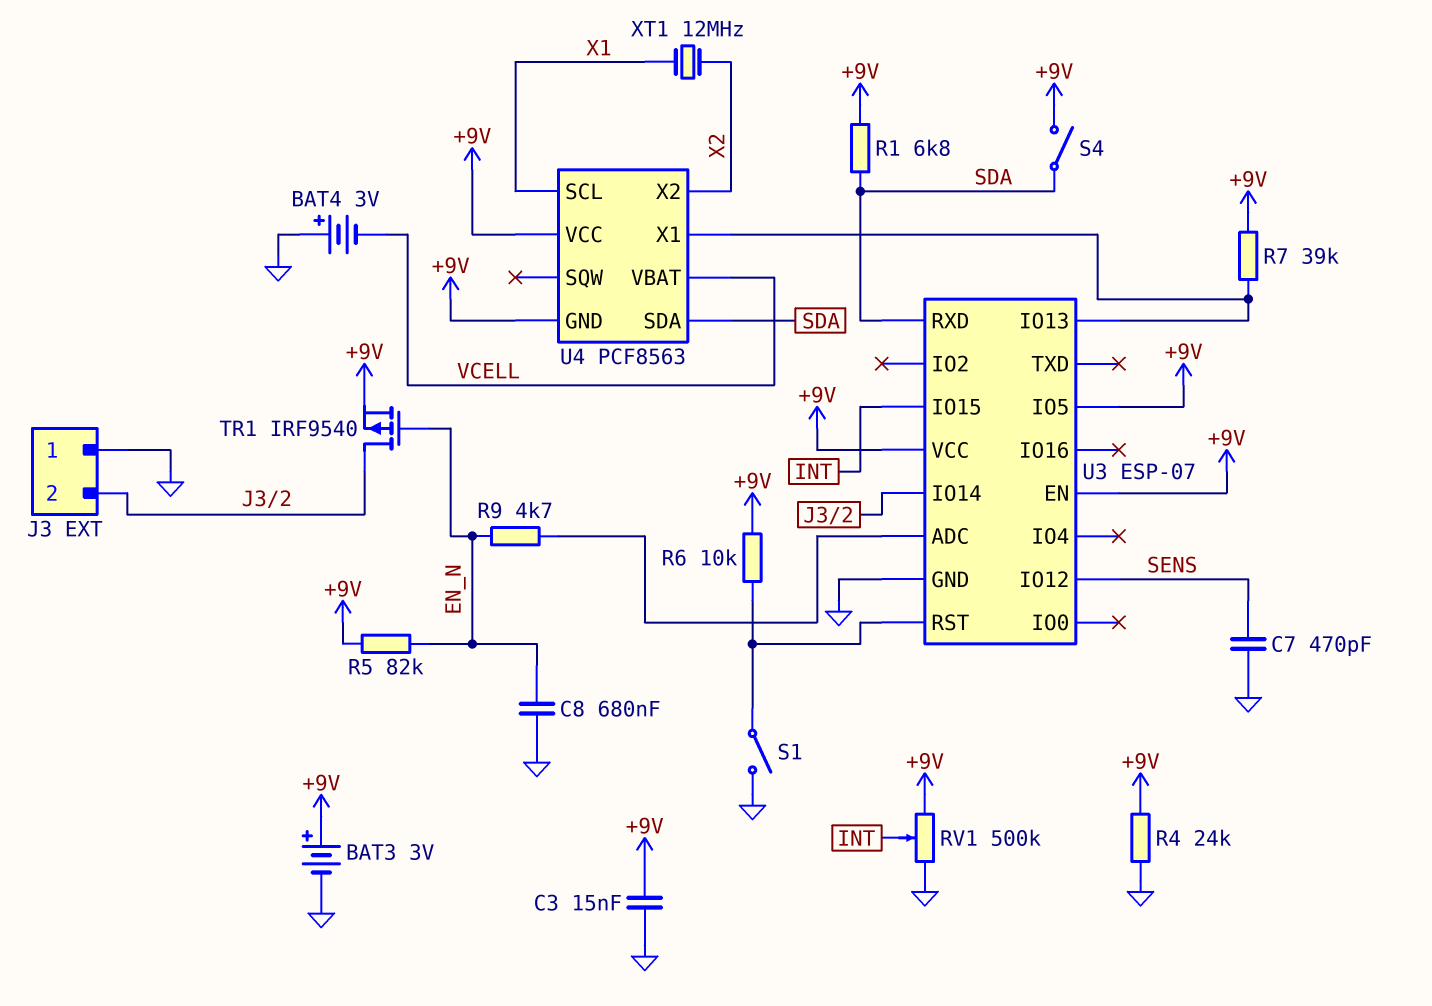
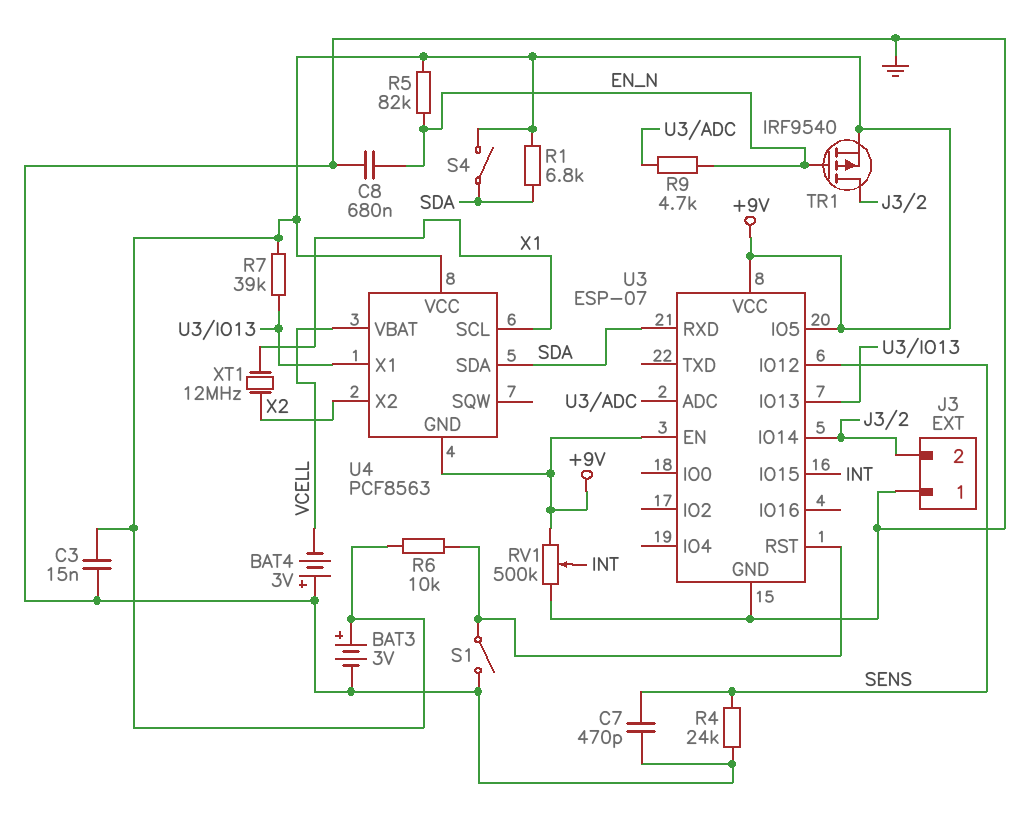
R4: 24k (+9V, GND) -> 24k (GND, SENS)

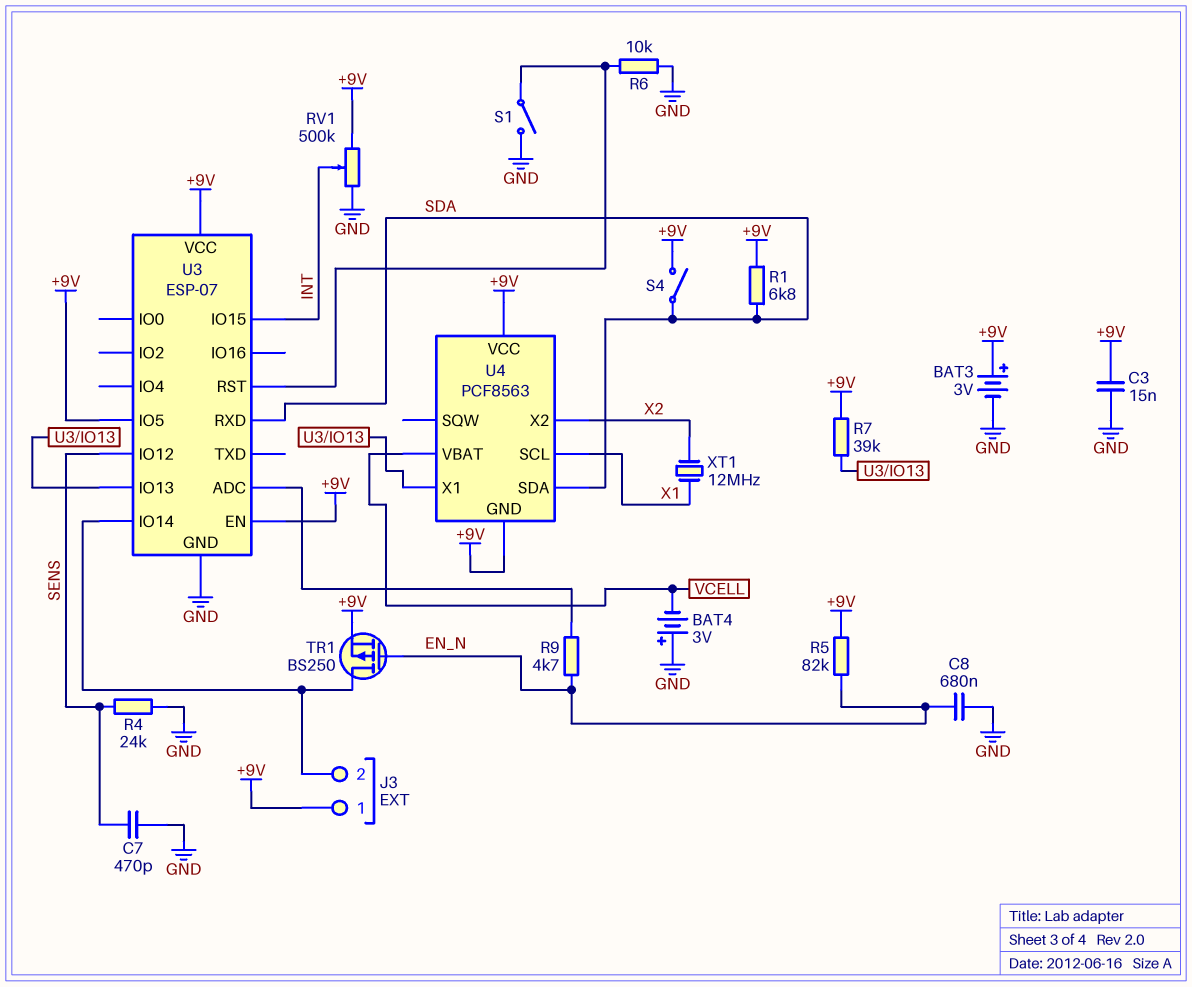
J3 pin 1: GND -> +9V
R6: 10k (+9V, U3/RST) -> 10k (GND, U3/RST)
TR1: PMOS IRF9540 (G EN_N, D J3/2, S +9V) -> PMOS BS250 (G EN_N, D J3/2, S +9V)

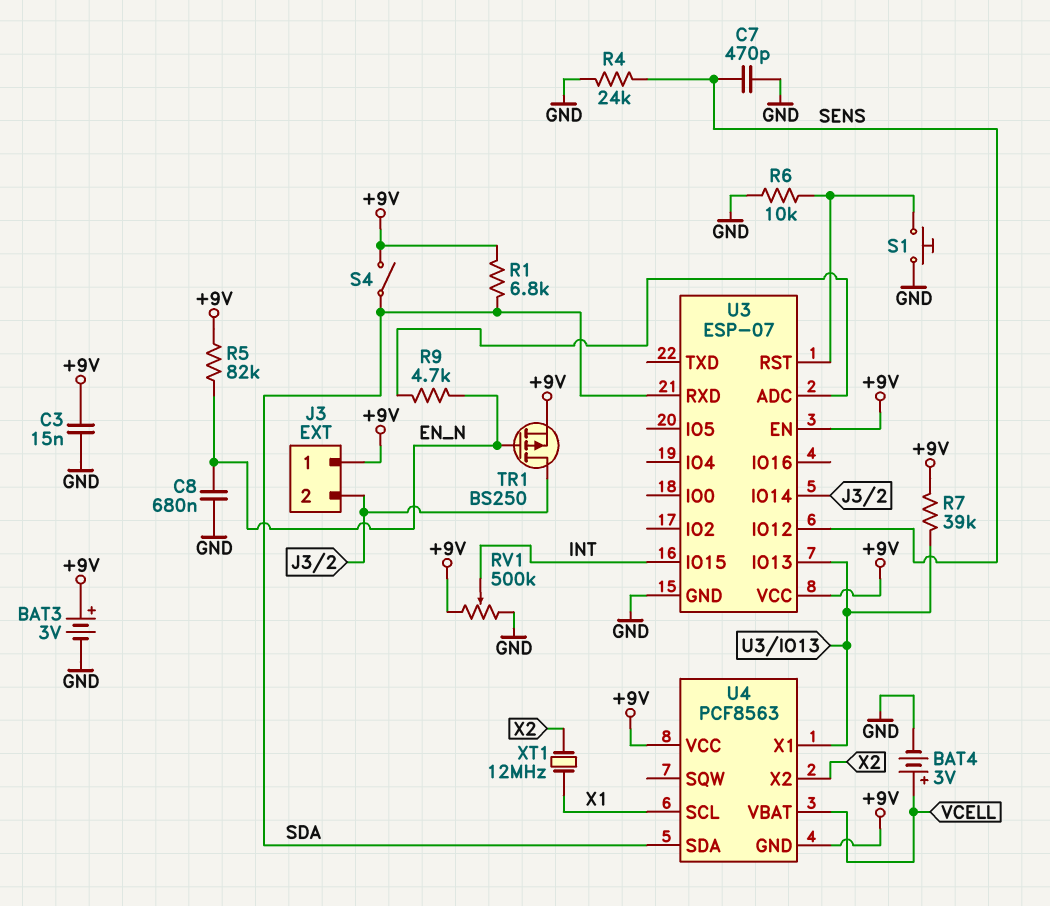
BAT4: 3V (plus GND, minus VCELL) -> 3V (plus VCELL, minus GND)
S1: switch (GND, U3/RST) -> button (GND, U3/RST)
U3 pin IO5: +9V -> none

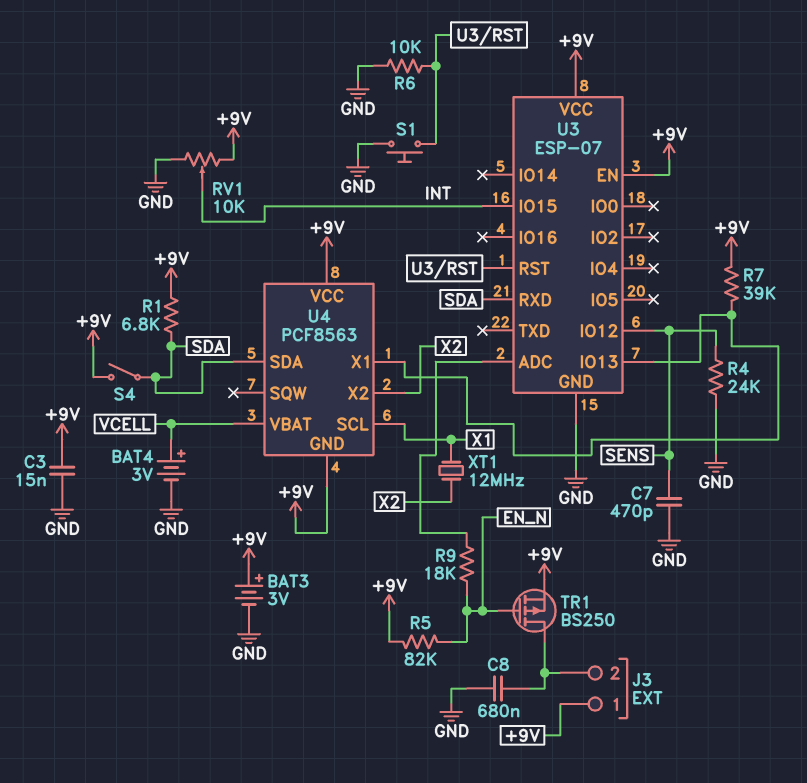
C8: 680nF (EN_N, GND) -> 680nF (GND, J3/2)
R9: 4.7k (EN_N, U3/ADC) -> 18k (EN_N, U3/ADC)
RV1: 500k (+9V, GND, wiper INT) -> 10k (+9V, GND, wiper INT)
U3 pin IO14: J3/2 -> none

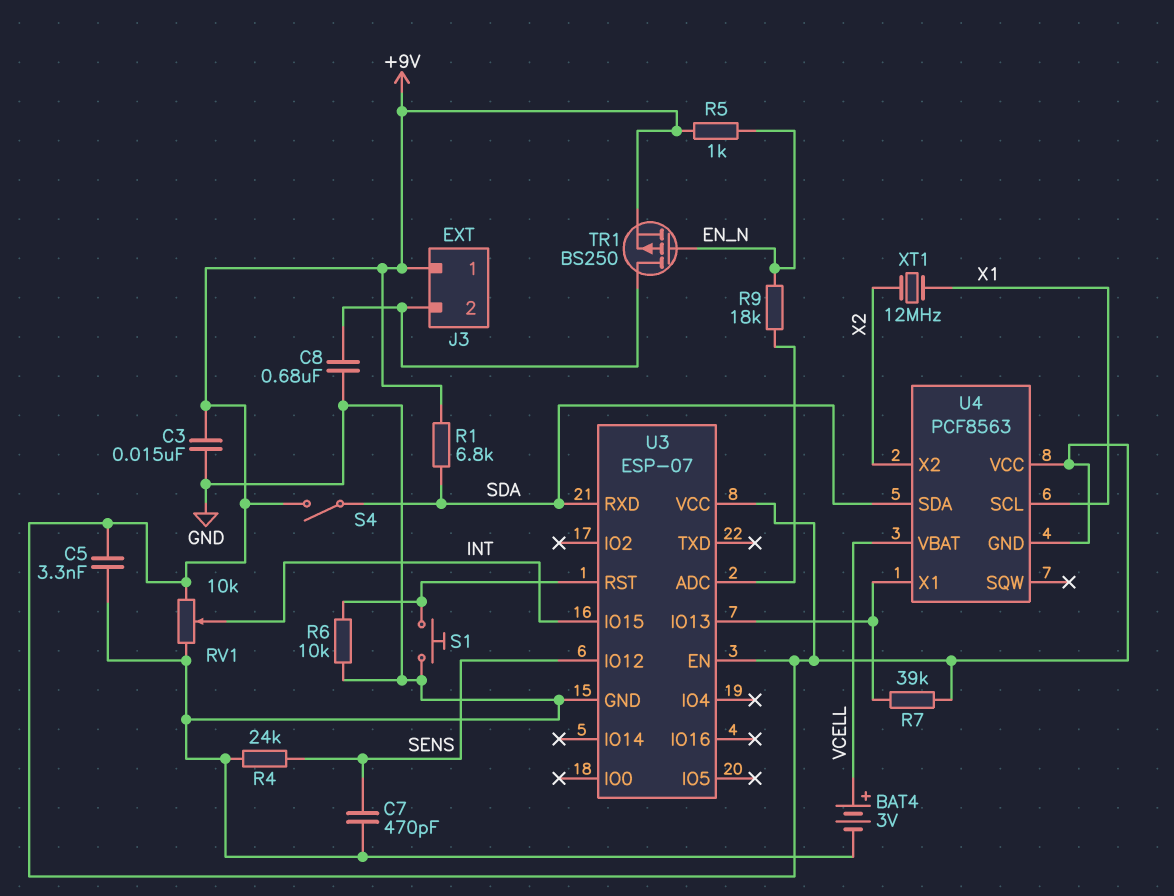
BAT3: 3V (plus +9V, minus GND) -> none
C5: none -> 3.3nF (+9V, GND)
R5: 82k (+9V, EN_N) -> 1k (+9V, EN_N)

